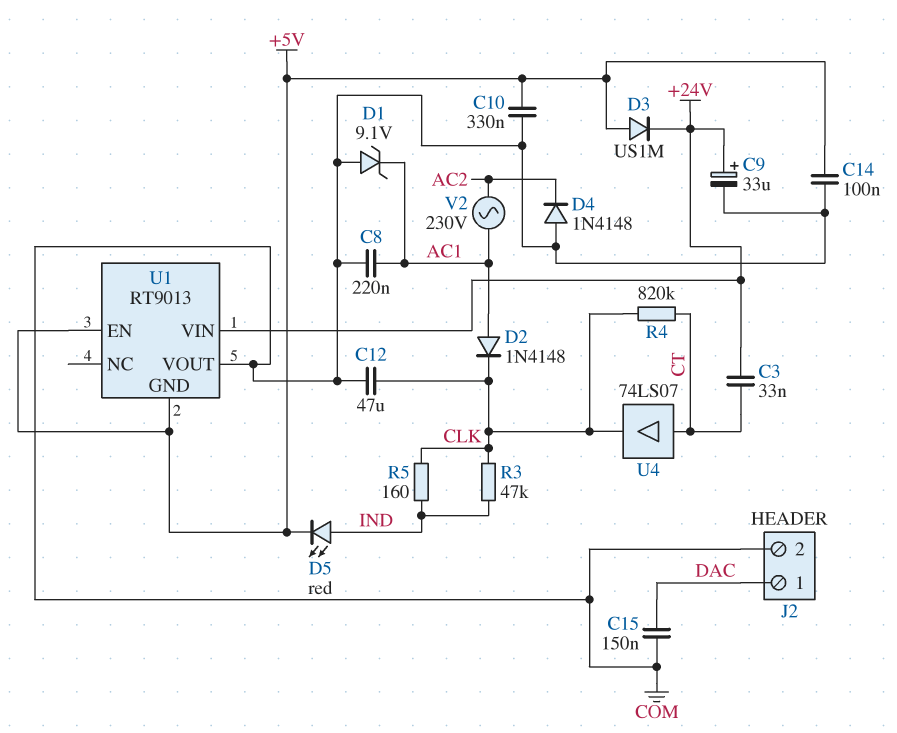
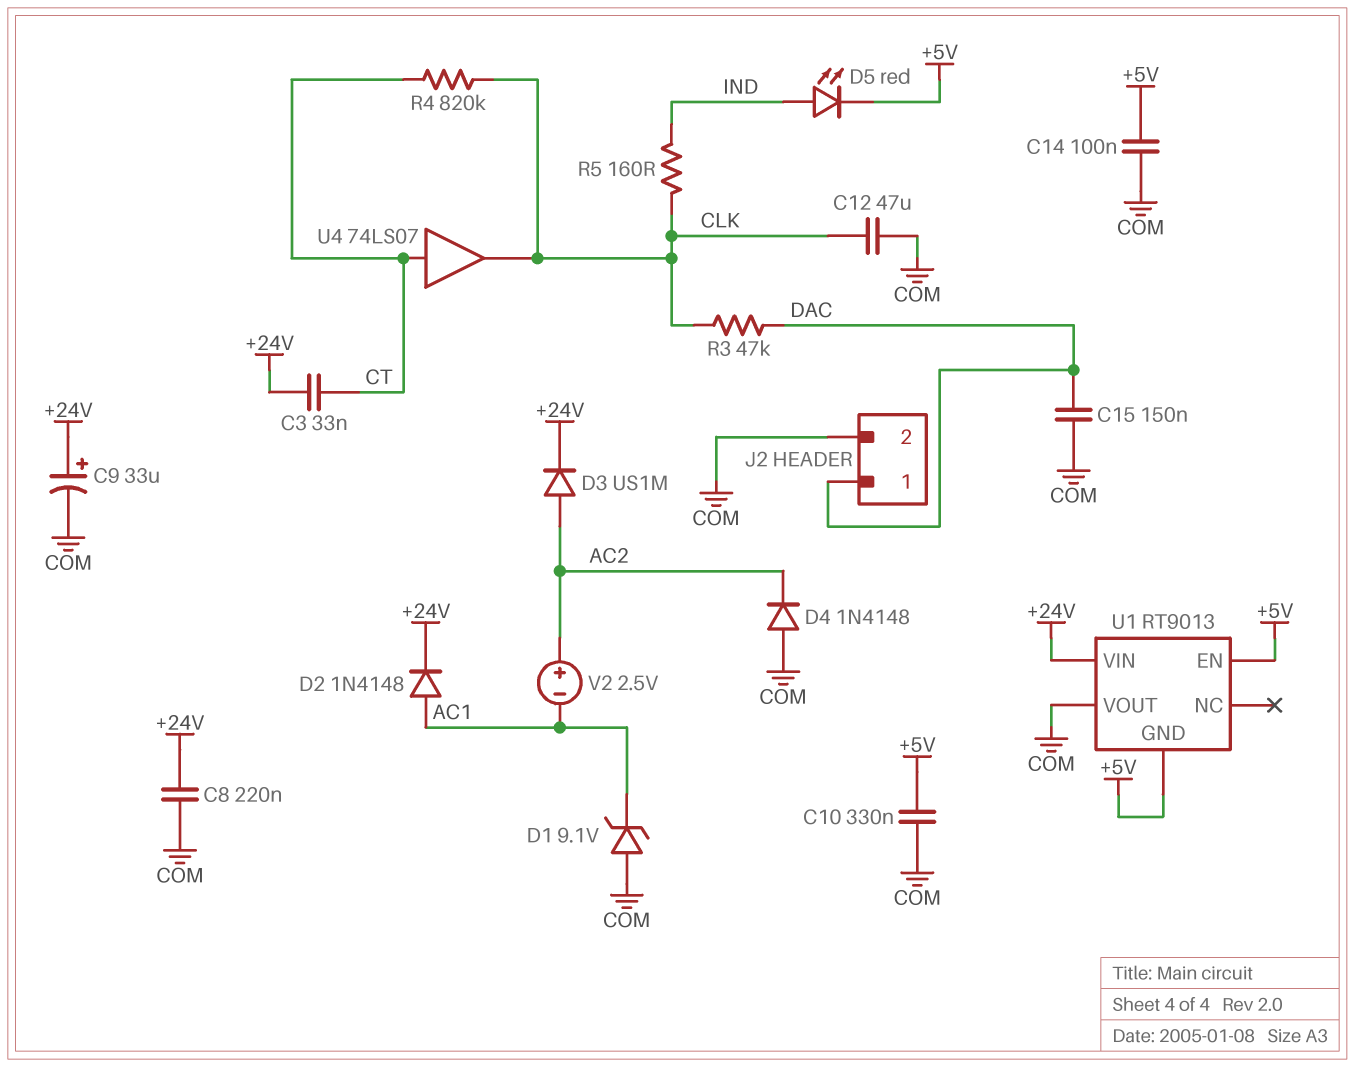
C8: 220nF (AC1, COM) -> 220nF (+24V, COM)
D2: diode 1N4148 (A AC1, K CLK) -> diode 1N4148 (A AC1, K +24V)
D3: diode US1M (A +5V, K +24V) -> diode US1M (A AC2, K +24V)
R3: 47k (CLK, IND) -> 47k (CLK, DAC)
V2: AC 230V (AC1, AC2) -> 2.5V (plus AC2, minus AC1)

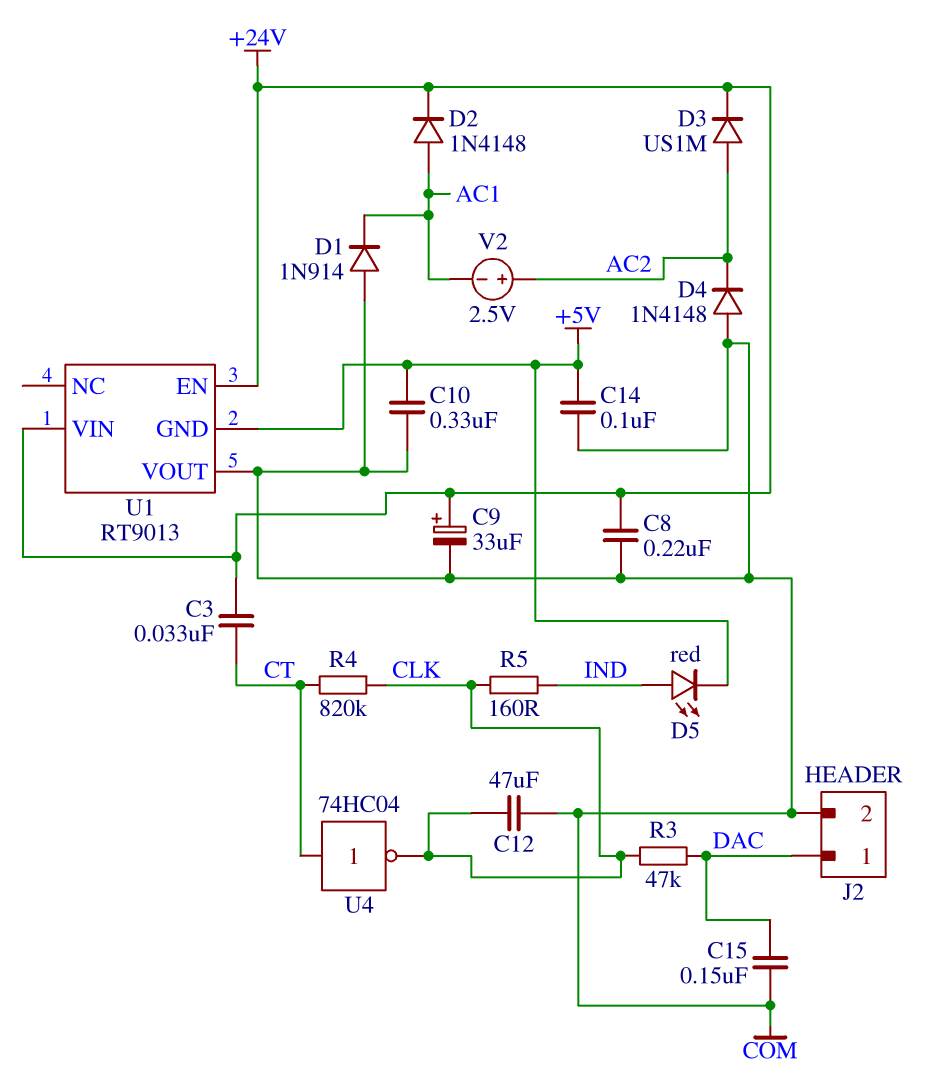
D1: zener 9.1V (A COM, K AC1) -> diode 1N914 (A COM, K AC1)
U1 pin EN: +5V -> +24V
U4: buffer 74LS07 (in CT, out CLK) -> NOT 74HC04 (in CT, out CLK)

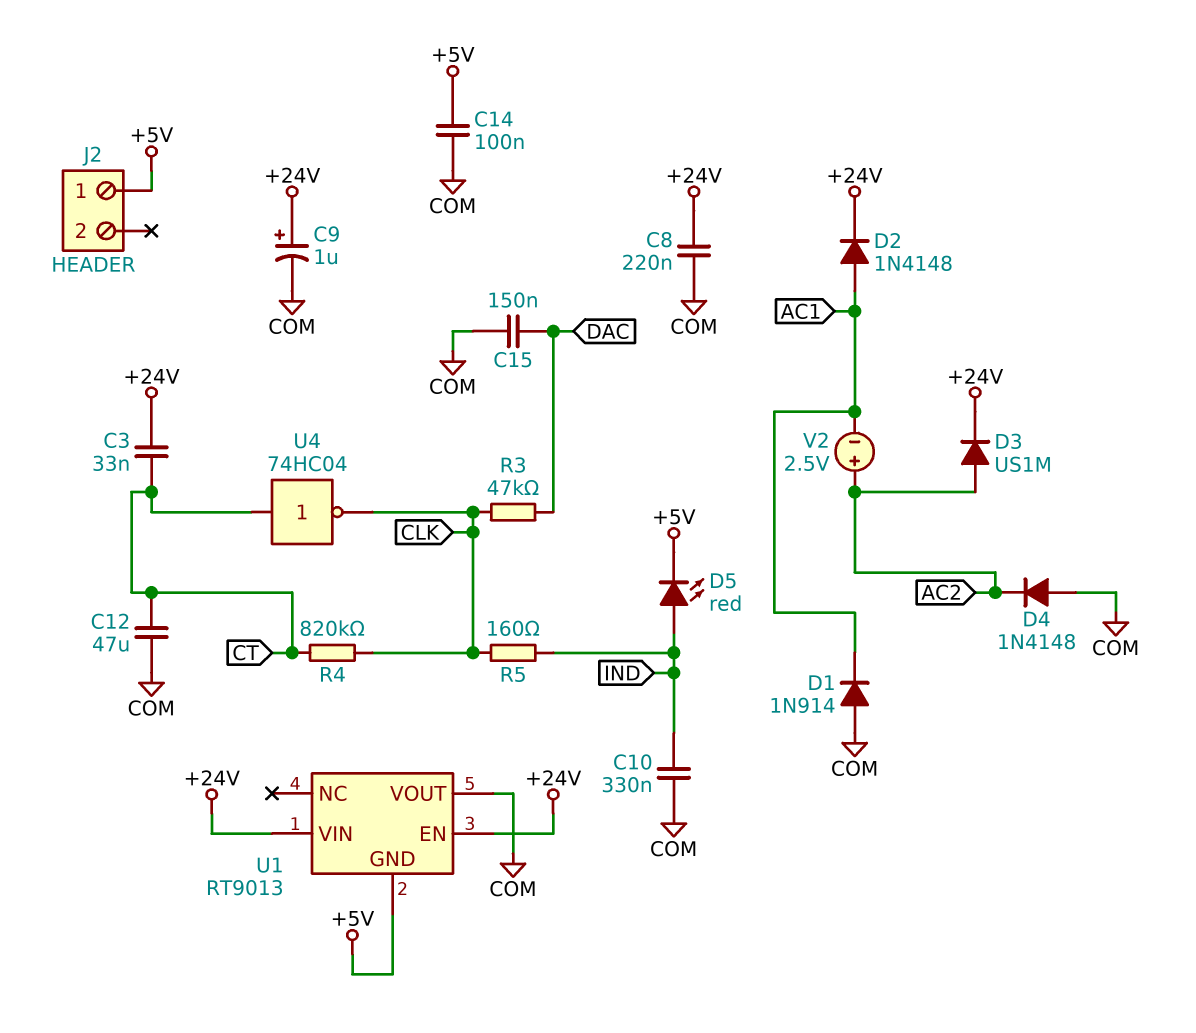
C9: 33uF (plus +24V, minus COM) -> 1uF (plus +24V, minus COM)
C10: 330nF (+5V, COM) -> 330nF (COM, IND)
C12: 47uF (CLK, COM) -> 47uF (COM, CT)
J2 pin 1: DAC -> +5V
J2 pin 2: COM -> none

